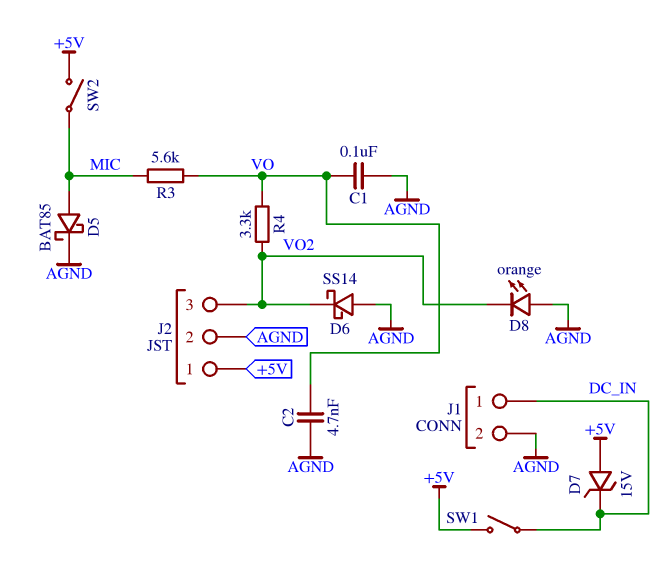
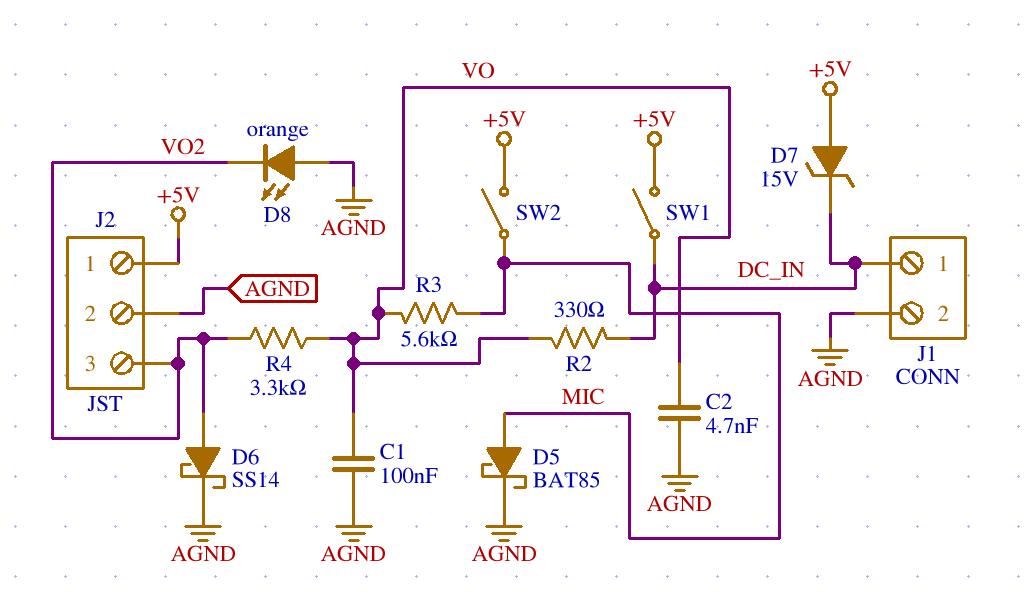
D6: schottky SS14 (A AGND, K VO2) -> schottky SS14 (A VO2, K AGND)
R2: none -> 330 (DC_IN, VO)

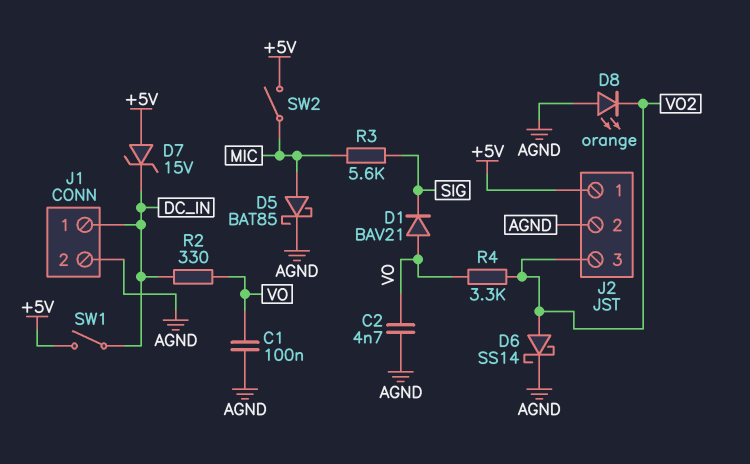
D1: none -> diode BAV21 (A VO, K SIG)
R3: 5.6k (MIC, VO) -> 5.6k (MIC, SIG)

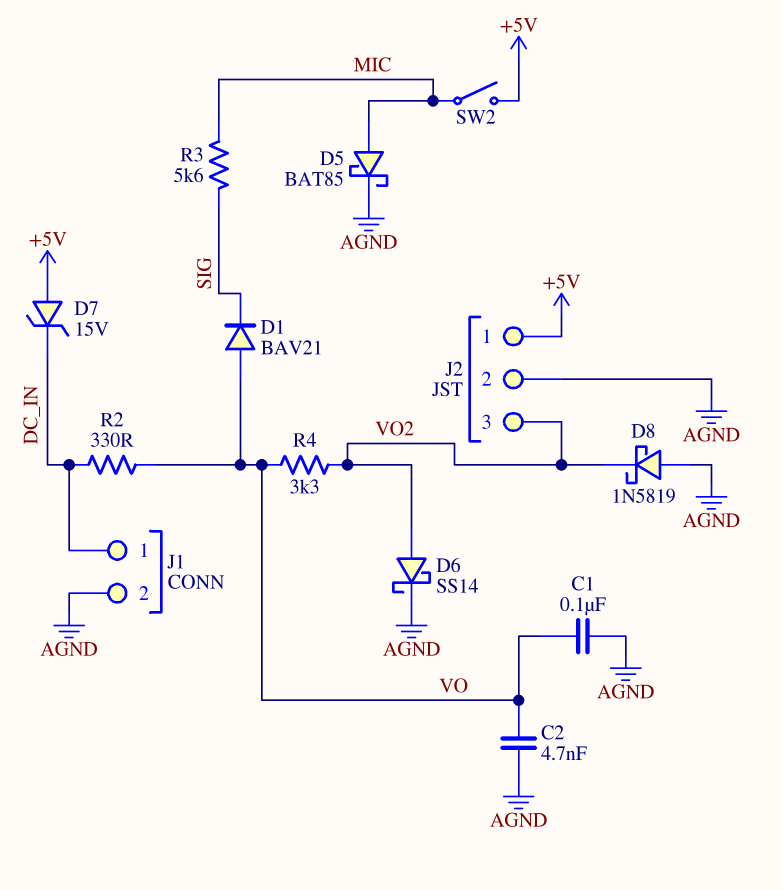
D8: LED orange (A AGND, K VO2) -> schottky 1N5819 (A AGND, K VO2)
SW1: switch (+5V, DC_IN) -> none

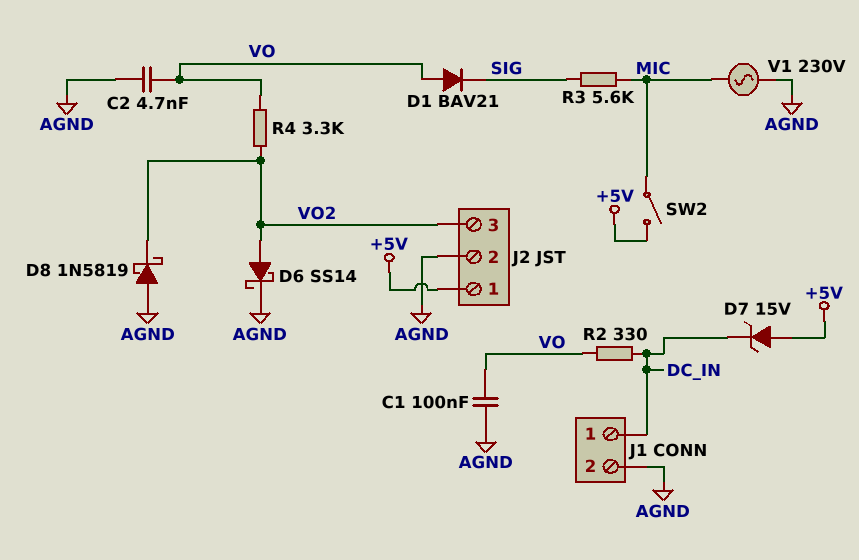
D5: schottky BAT85 (A MIC, K AGND) -> none
V1: none -> AC 230V (AGND, MIC)

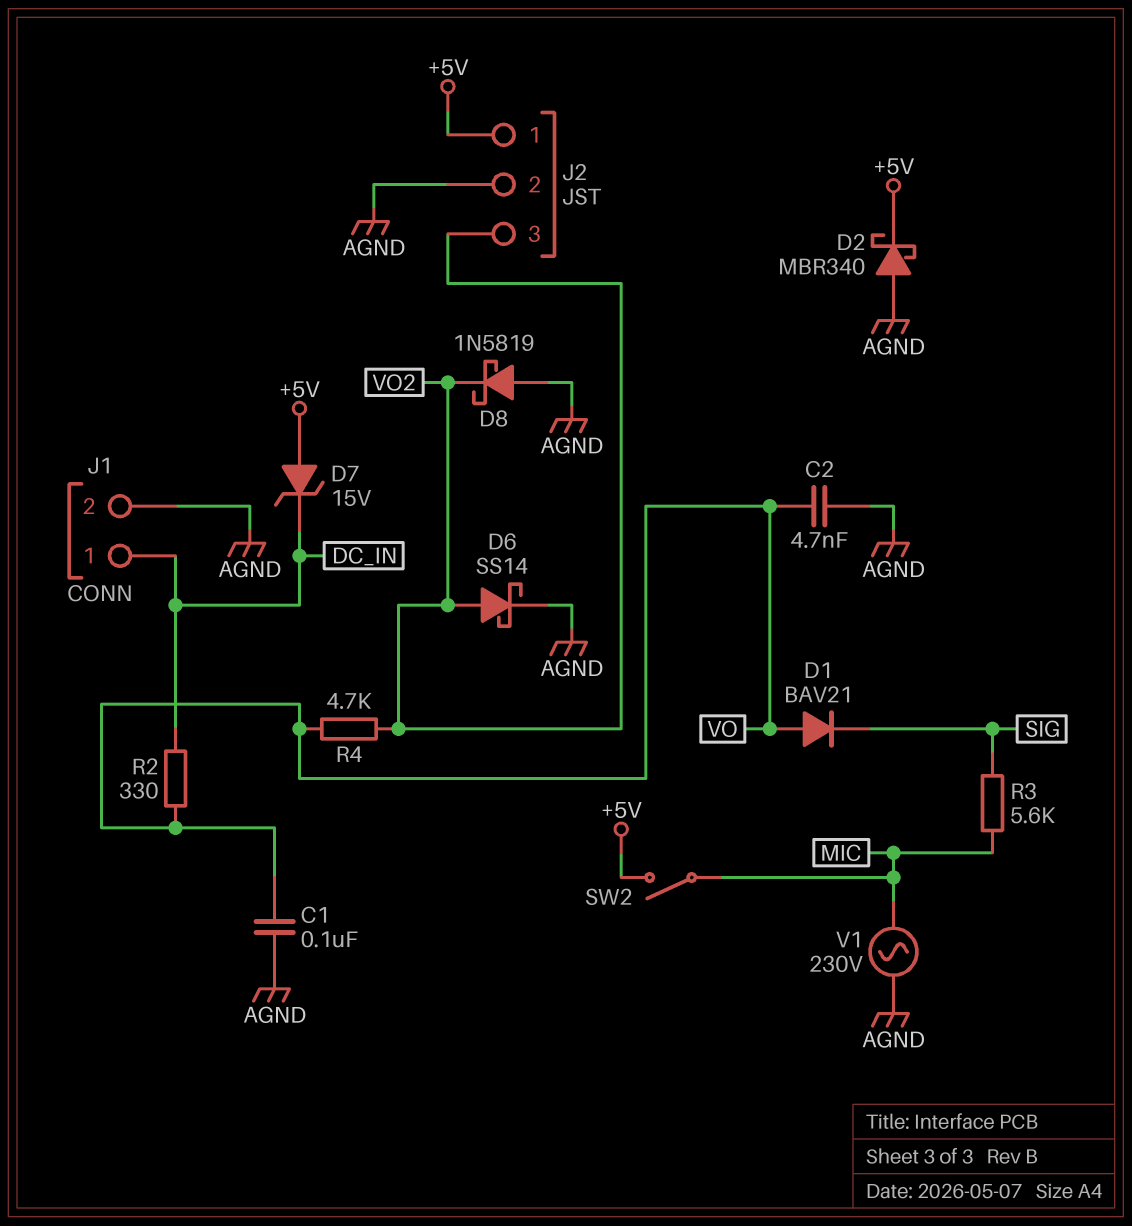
D2: none -> schottky MBR340 (A AGND, K +5V)
R4: 3.3k (VO, VO2) -> 4.7k (VO, VO2)

